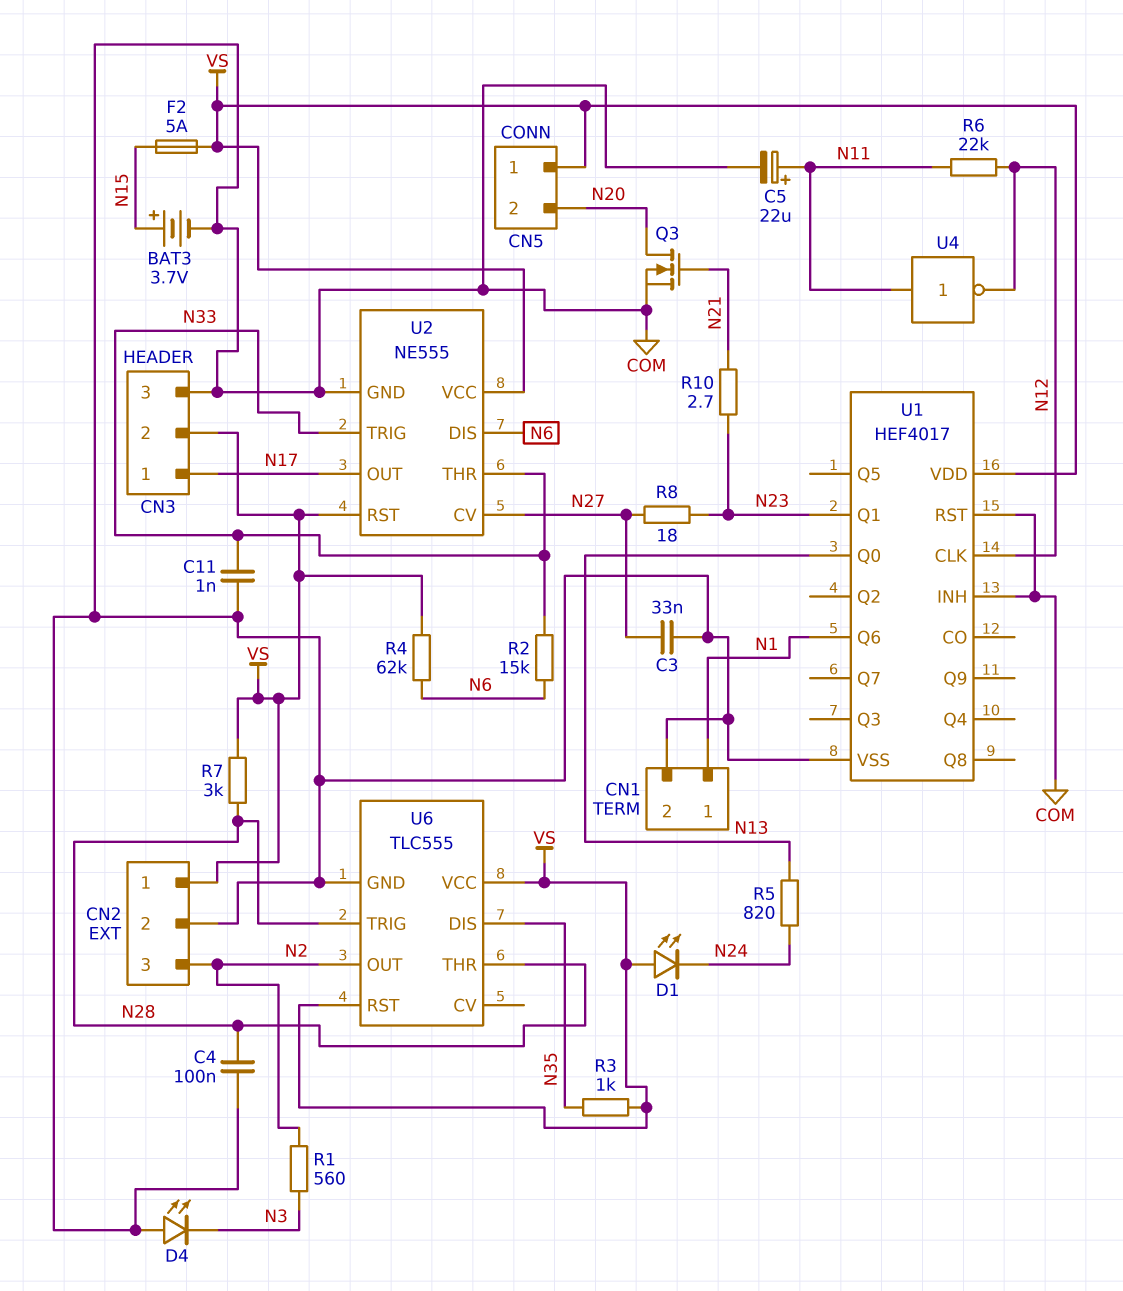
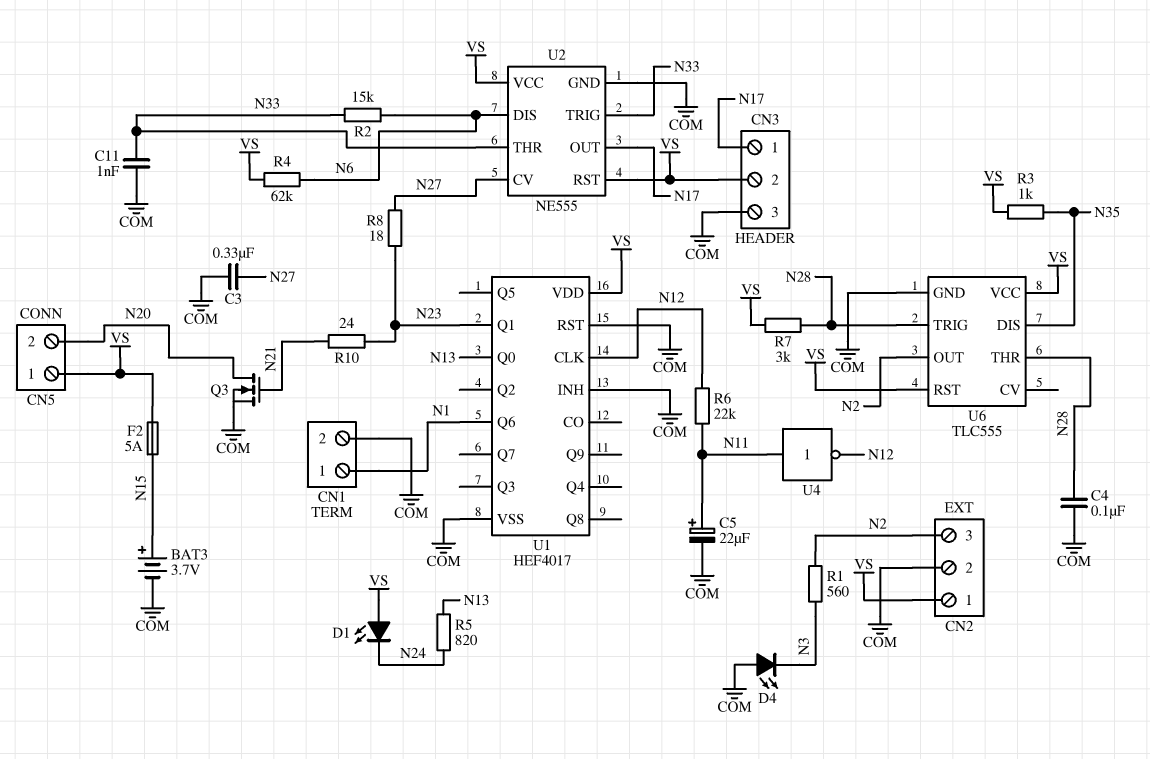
C3: 33nF (COM, N27) -> 330nF (COM, N27)
R10: 2.7 (N21, N23) -> 24 (N21, N23)

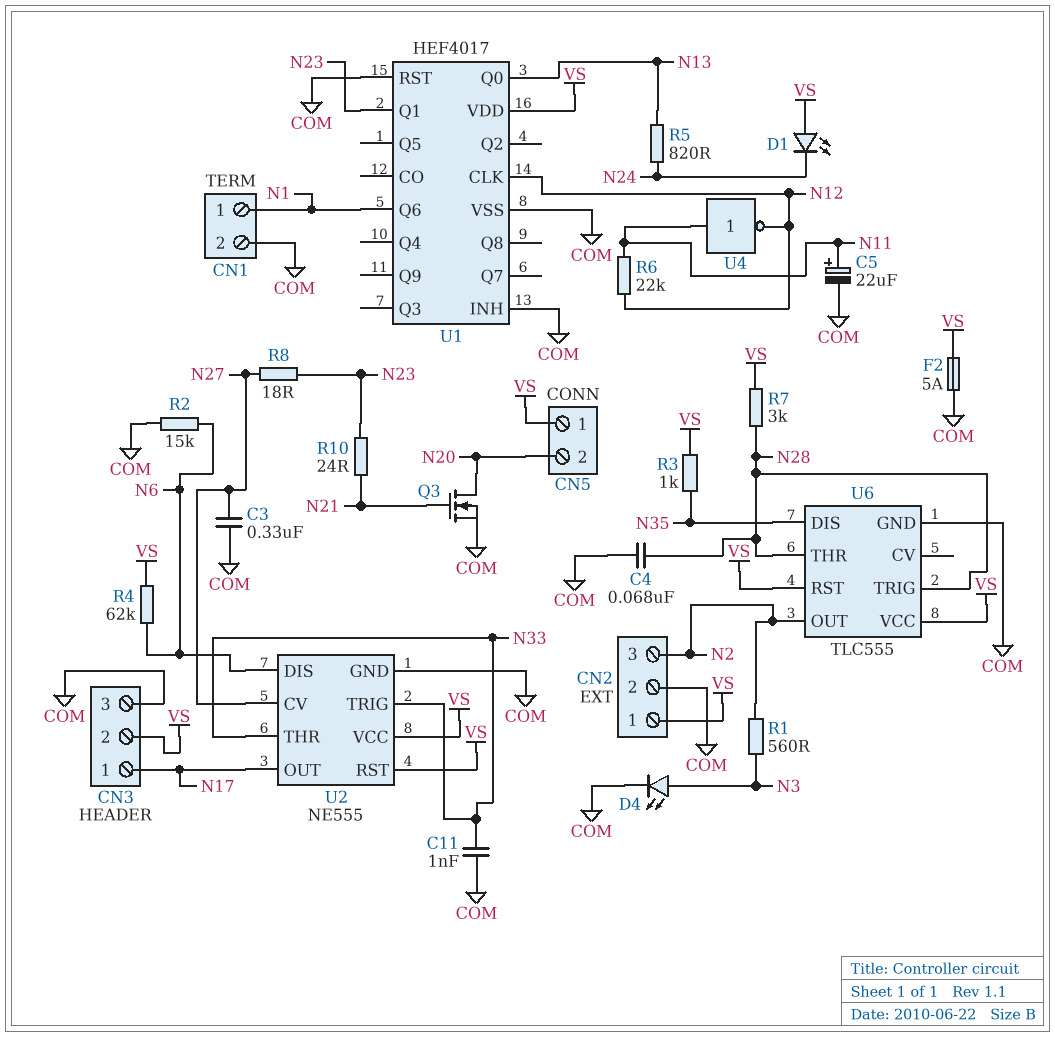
BAT3: 3.7V (plus N15, minus COM) -> none
C4: 100nF (COM, N28) -> 68nF (COM, N28)
D4: LED (A COM, K N3) -> LED (A N3, K COM)
F2: 5A (N15, VS) -> 5A (COM, VS)
R2: 15k (N6, N33) -> 15k (COM, N6)

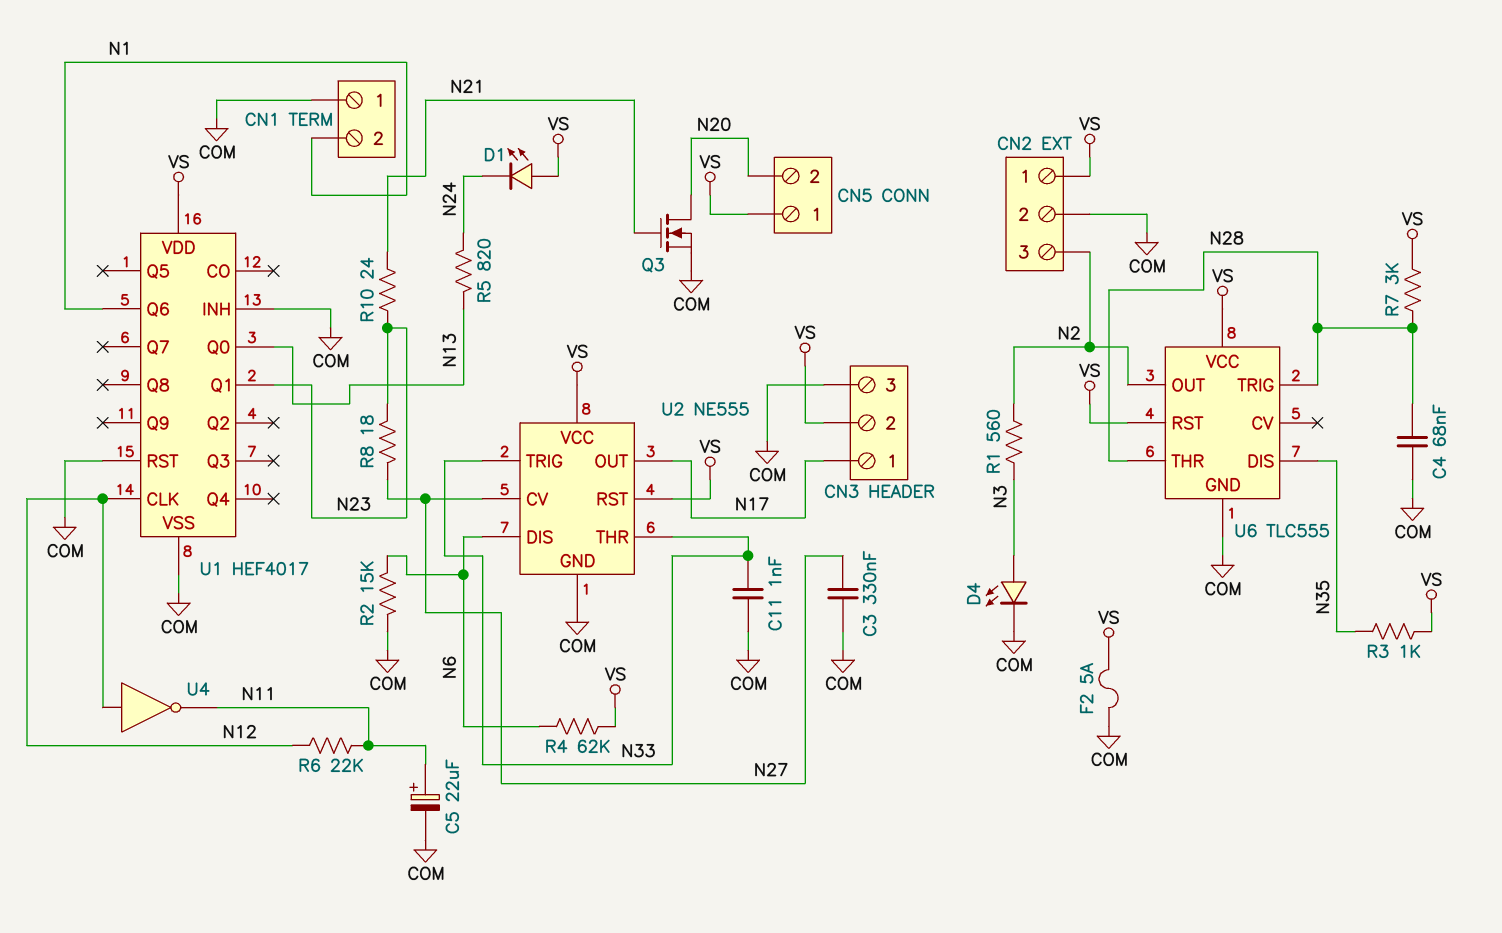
CN1 pin 1: N1 -> COM
CN1 pin 2: COM -> N1
U4: NOT (in N11, out N12) -> NOT (in N12, out N11)

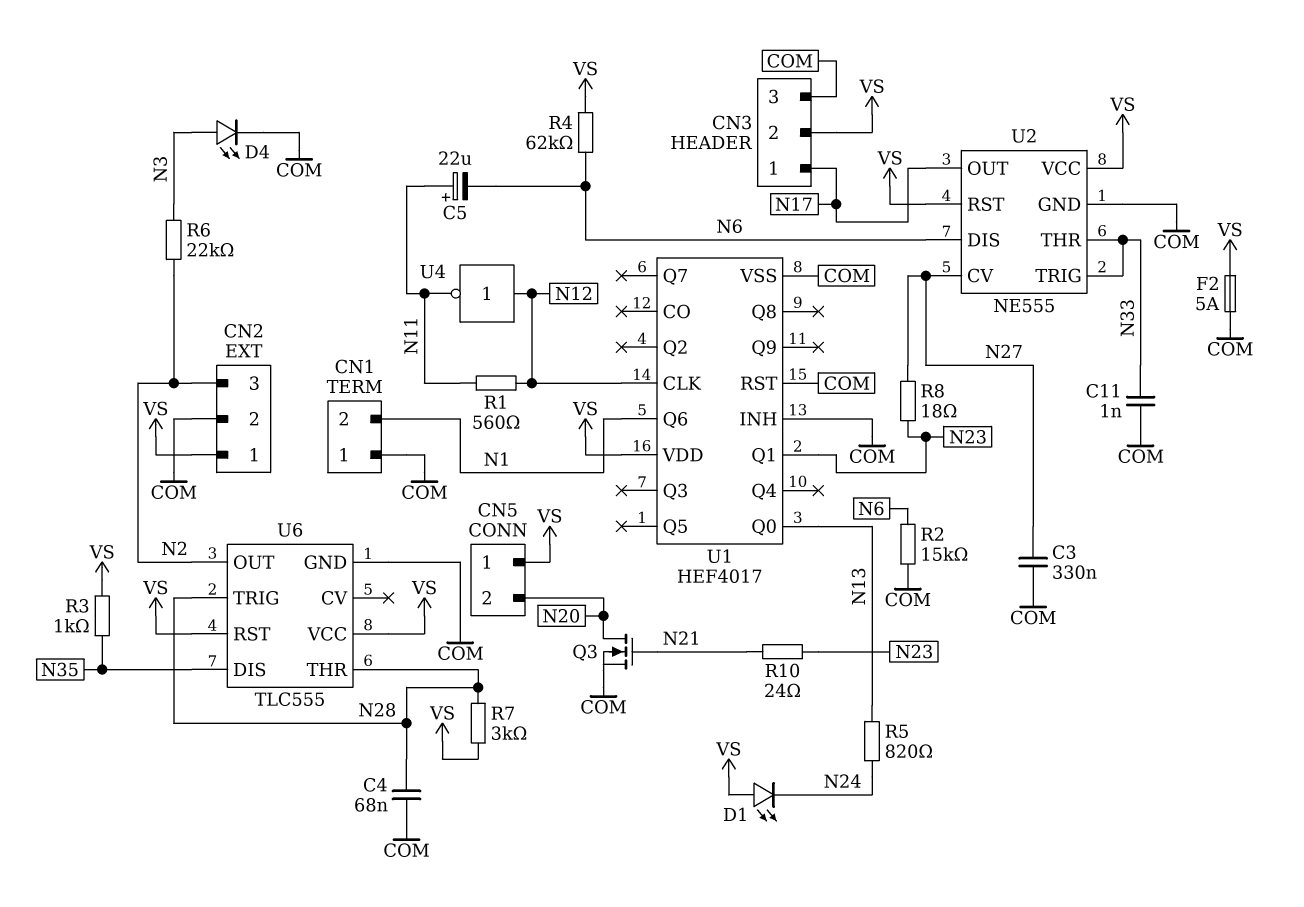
C5: 22uF (plus N11, minus COM) -> 22uF (plus N11, minus N6)
R1: 560 (N2, N3) -> 560 (N11, N12)
R6: 22k (N11, N12) -> 22k (N2, N3)

